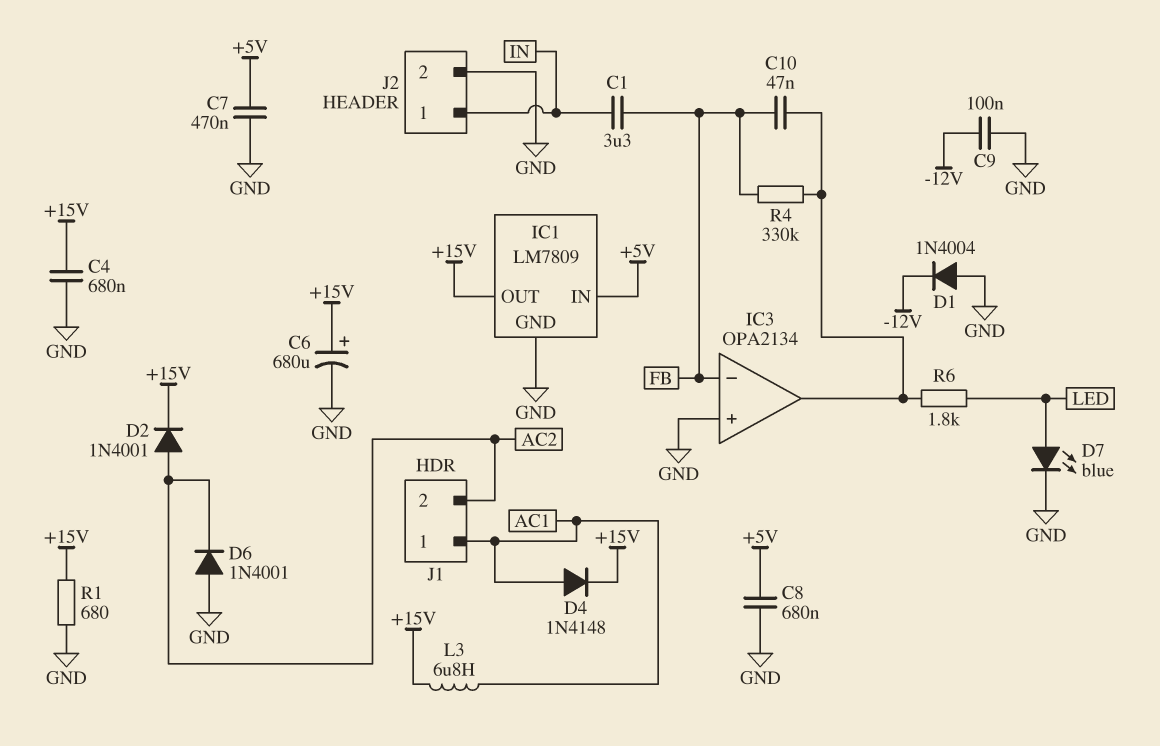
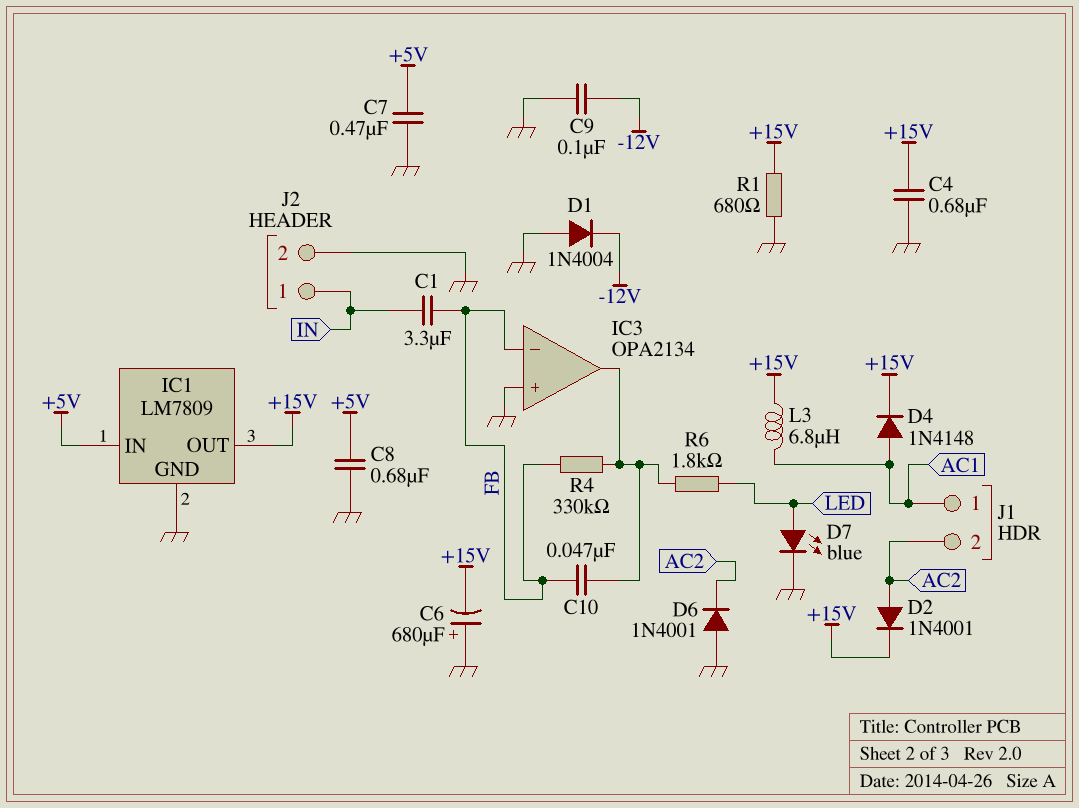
C6: 680uF (plus +15V, minus GND) -> 680uF (plus GND, minus +15V)

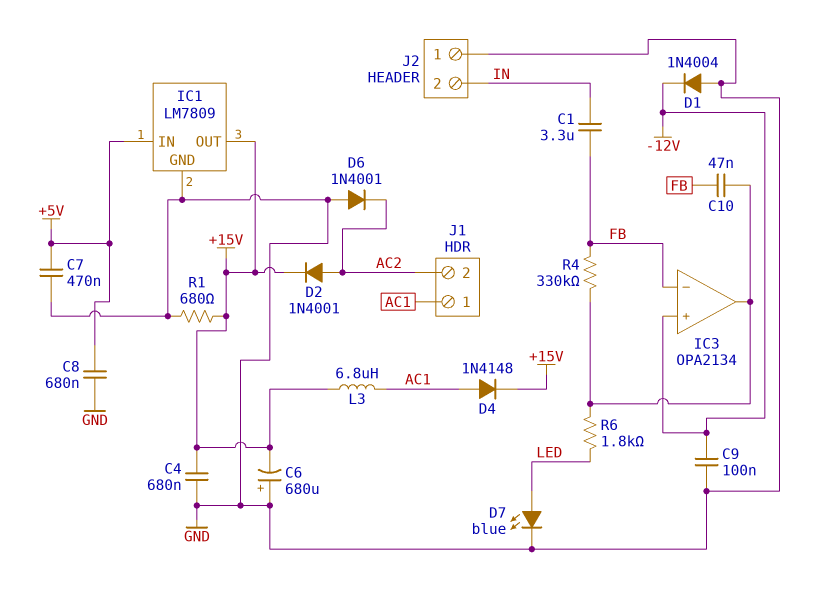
IC3 pin in+: GND -> -12V
J2 pin 1: IN -> GND
J2 pin 2: GND -> IN

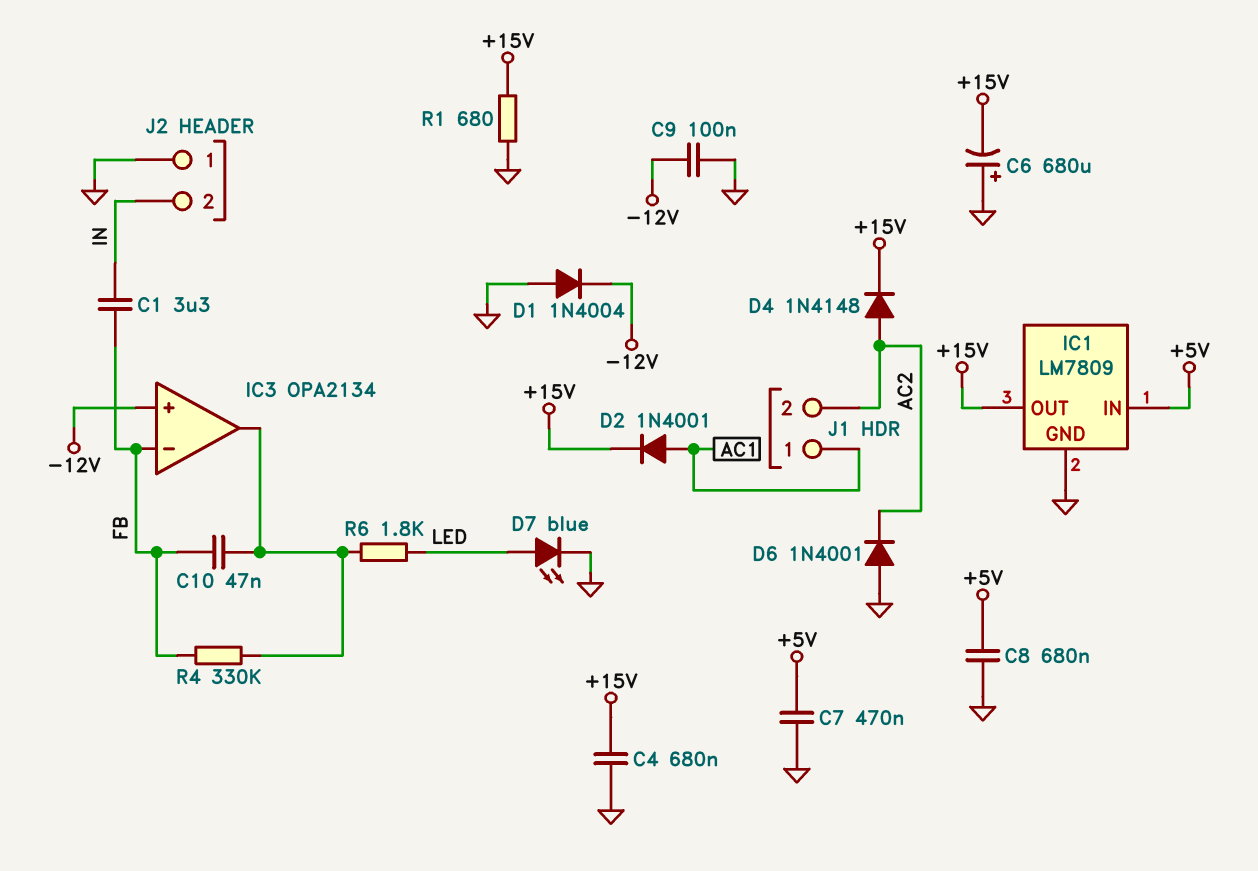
D2: diode 1N4001 (A AC2, K +15V) -> diode 1N4001 (A AC1, K +15V)
D4: diode 1N4148 (A AC1, K +15V) -> diode 1N4148 (A AC2, K +15V)
L3: 6.8uH (+15V, AC1) -> none

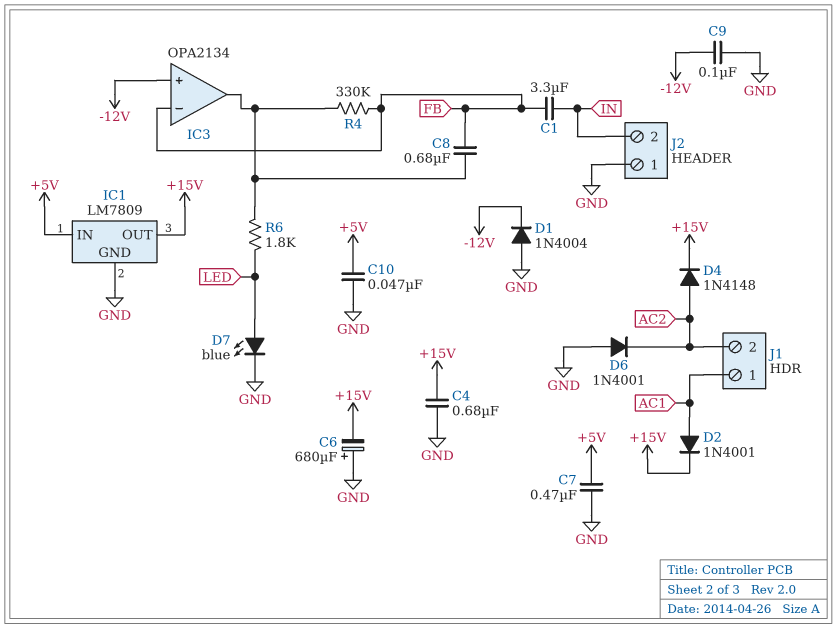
C8: 680nF (+5V, GND) -> 680nF (FB, IC3/out)
C10: 47nF (FB, IC3/out) -> 47nF (+5V, GND)
R1: 680 (+15V, GND) -> none

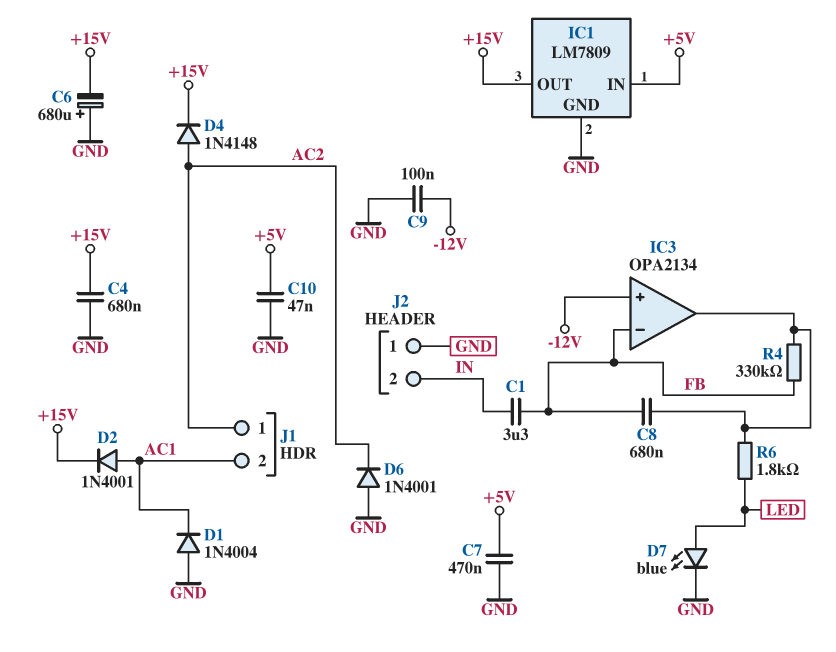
D1: diode 1N4004 (A GND, K -12V) -> diode 1N4004 (A GND, K AC1)
J1 pin 1: AC1 -> AC2
J1 pin 2: AC2 -> AC1

